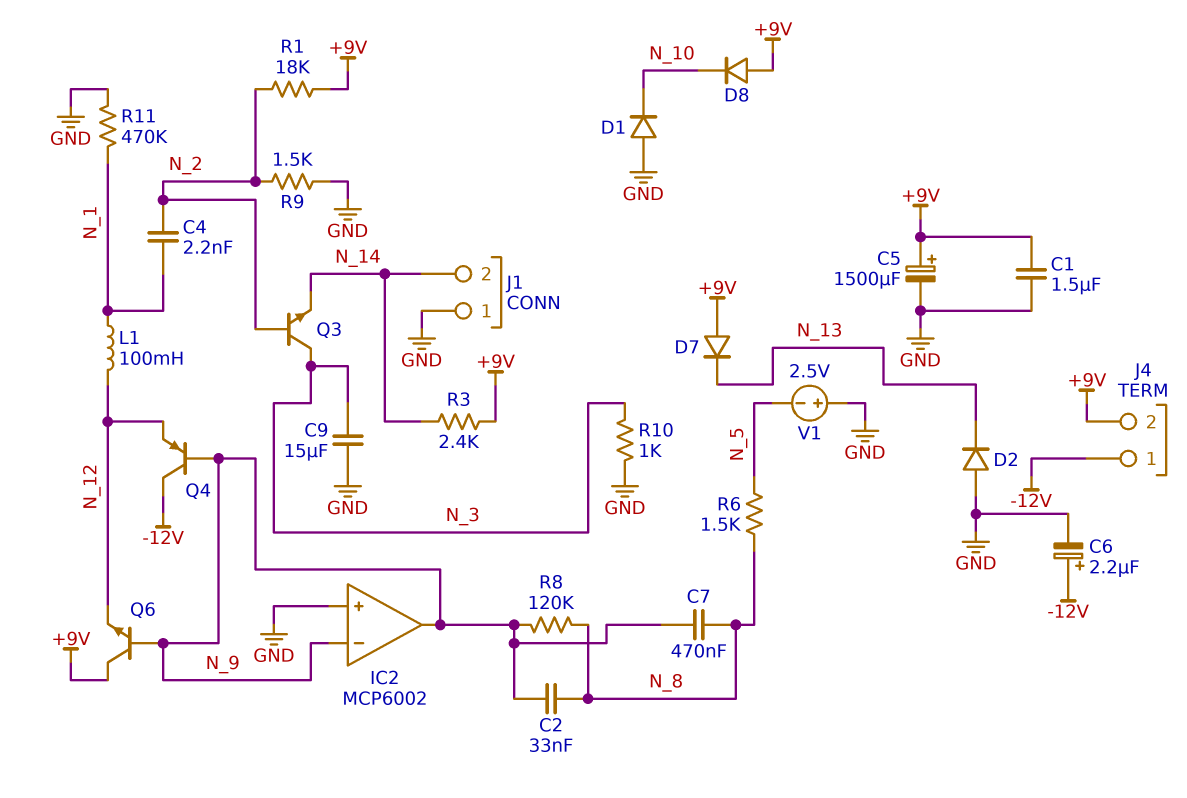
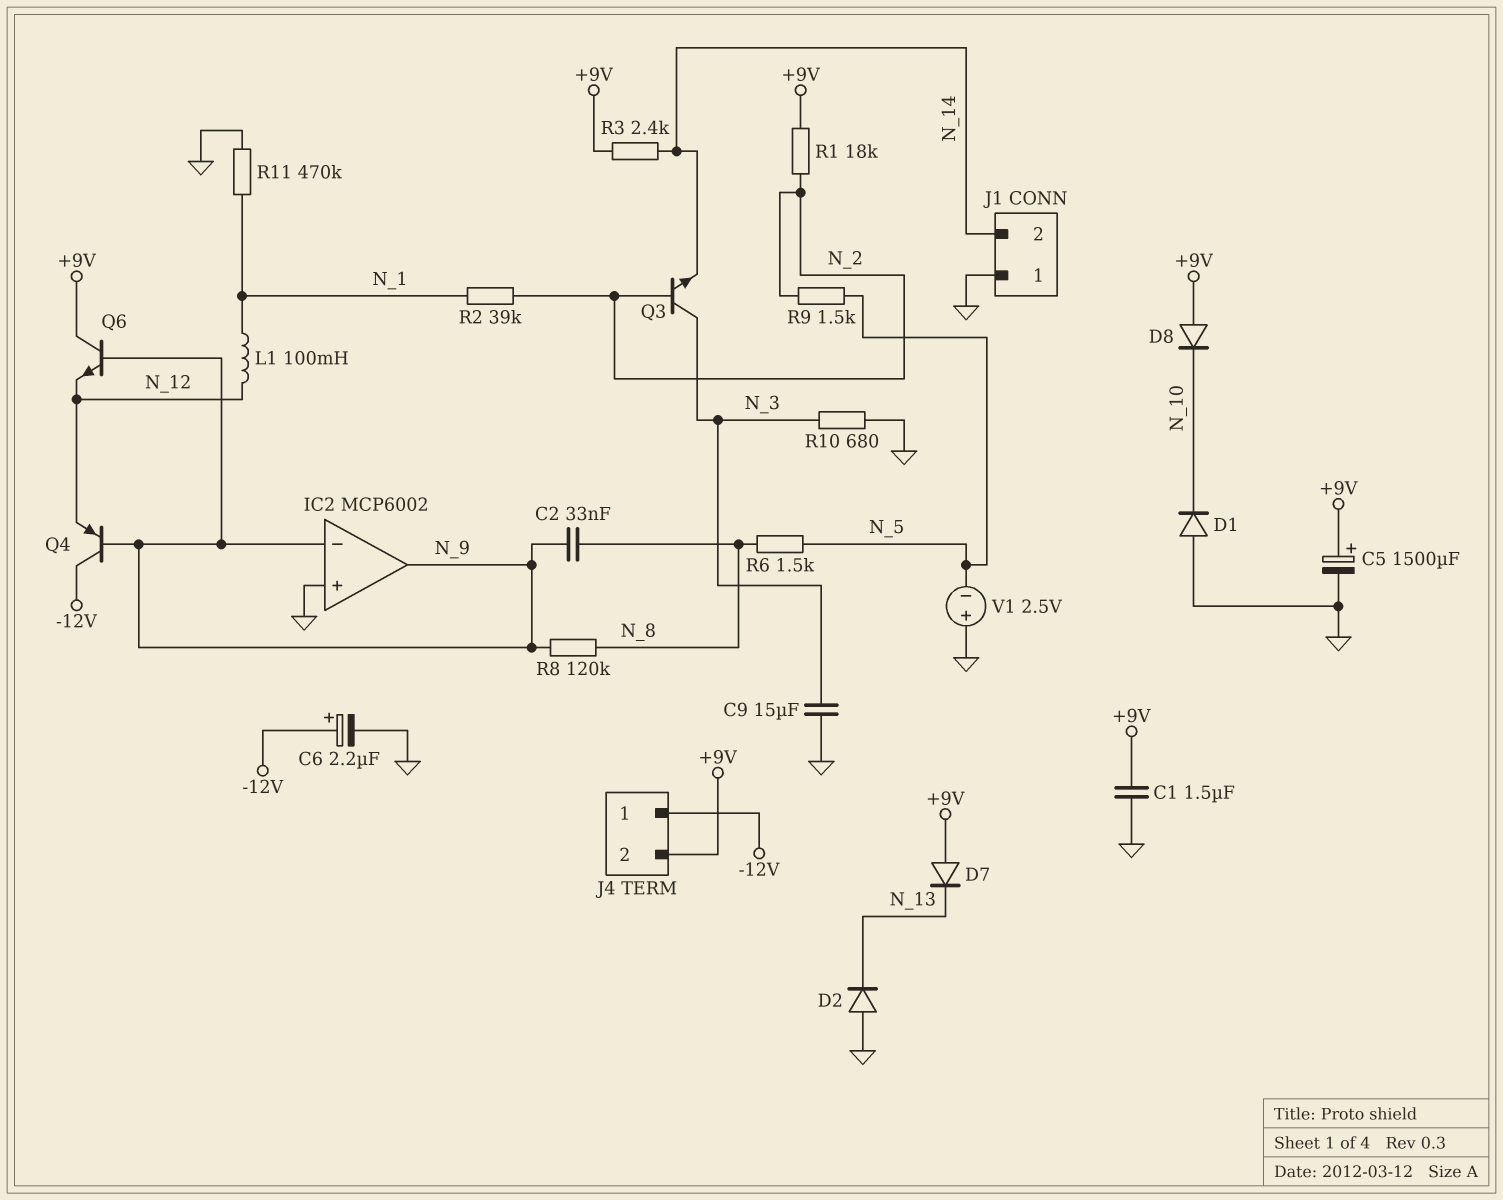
C4: 2.2nF (N_1, N_2) -> none
C7: 470nF (N_8, N_9) -> none
R2: none -> 39k (N_1, N_2)
R9: 1.5k (GND, N_2) -> 1.5k (N_2, N_5)
R10: 1k (GND, N_3) -> 680 (GND, N_3)

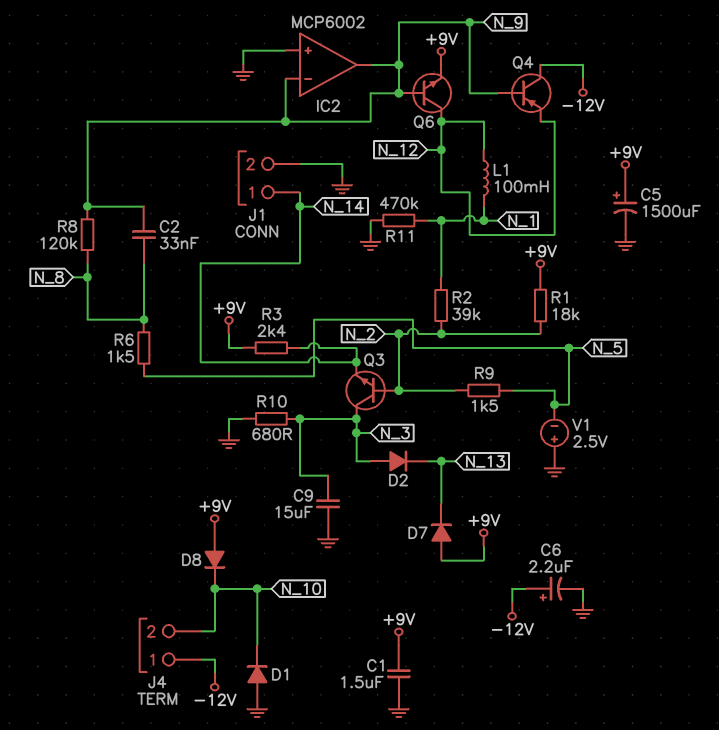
D2: diode (A GND, K N_13) -> diode (A N_3, K N_13)
J1 pin 1: GND -> N_14
J1 pin 2: N_14 -> GND
J4 pin 2: +9V -> N_10
Q6: NPN (B N_9, C +9V, E N_12) -> NPN (B N_9, C N_12, E +9V)

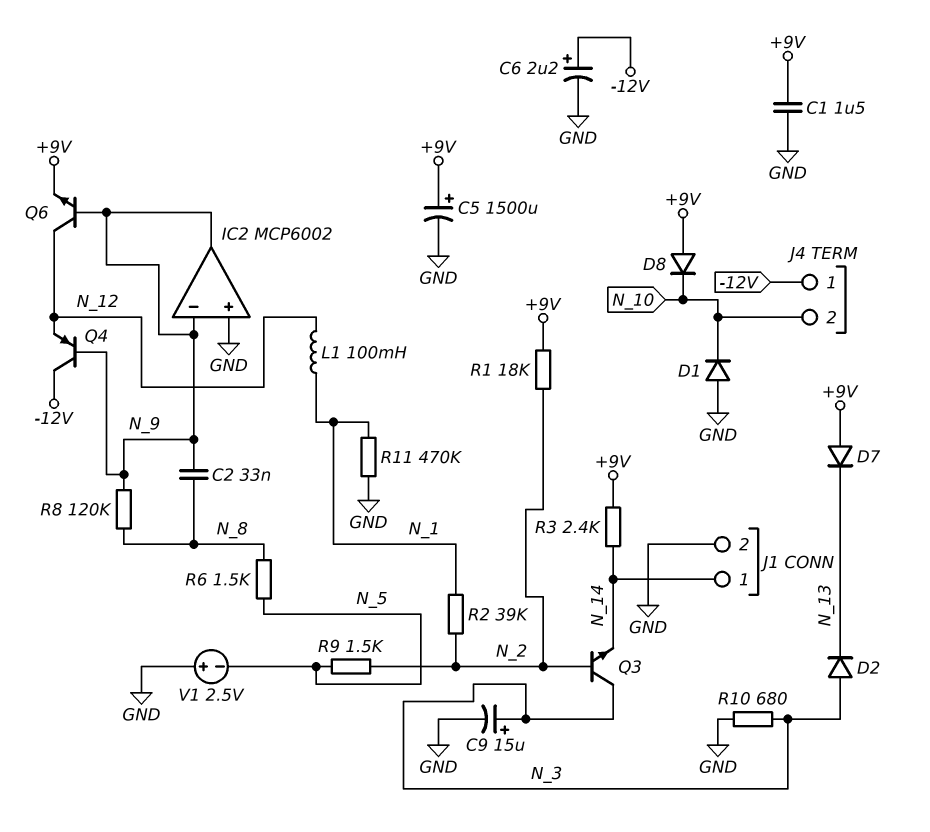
C9: 15uF (GND, N_3) -> 15uF (plus N_3, minus GND)

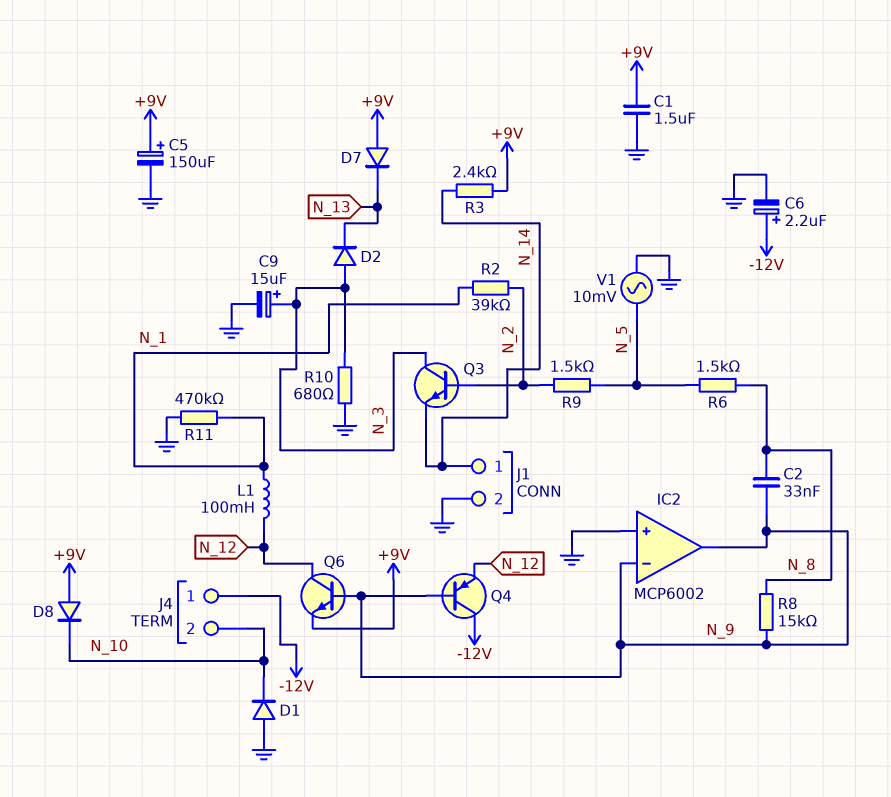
C5: 1500uF (plus +9V, minus GND) -> 150uF (plus +9V, minus GND)
R1: 18k (+9V, N_2) -> none
R8: 120k (N_8, N_9) -> 15k (N_8, N_9)
V1: 2.5V (plus GND, minus N_5) -> AC 10mV (GND, N_5)

